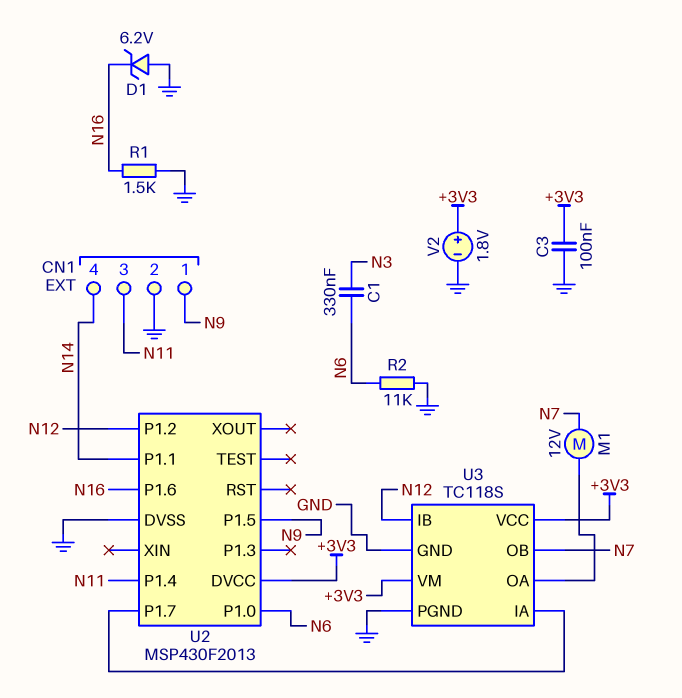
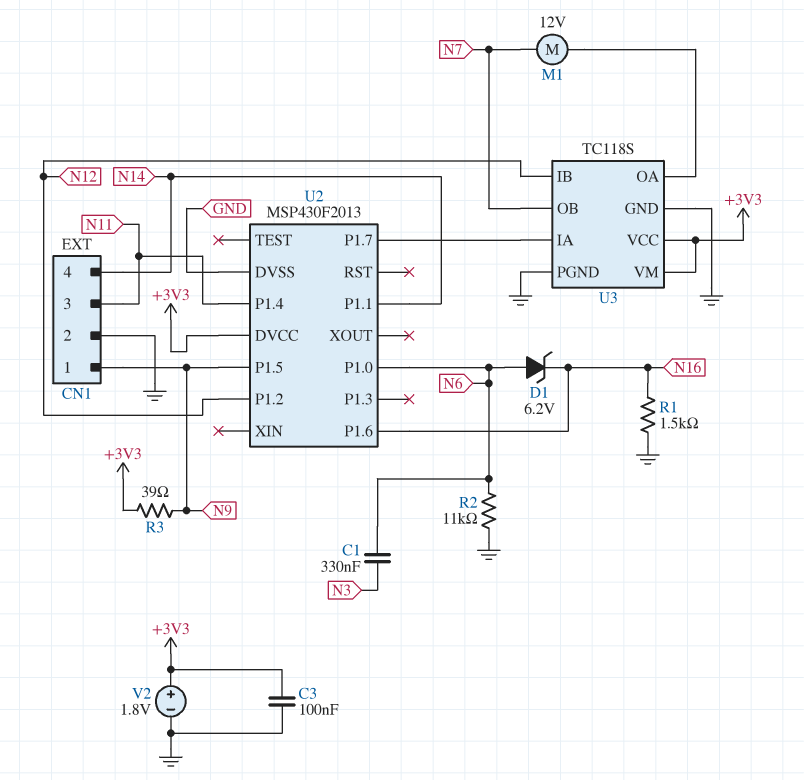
D1: zener 6.2V (A GND, K N16) -> zener 6.2V (A N6, K N16)
R3: none -> 39 (+3V3, N9)

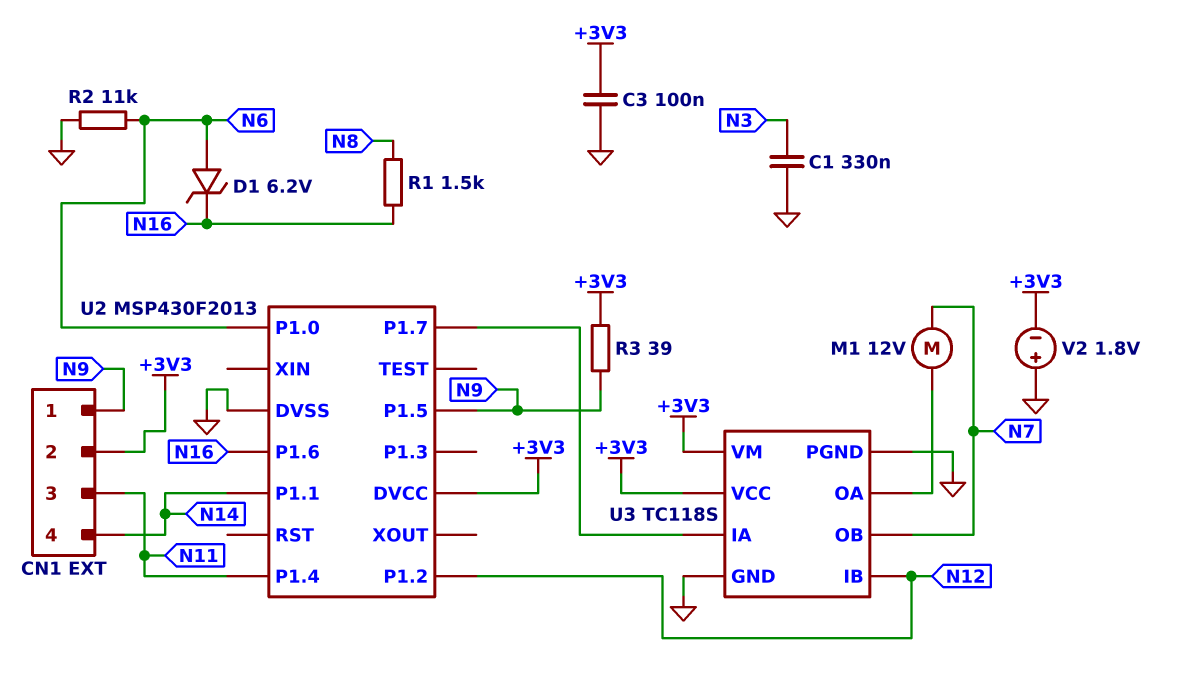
C1: 330nF (N3, N6) -> 330nF (GND, N3)
CN1 pin 2: GND -> +3V3
R1: 1.5k (GND, N16) -> 1.5k (N8, N16)
V2: 1.8V (plus +3V3, minus GND) -> 1.8V (plus GND, minus +3V3)

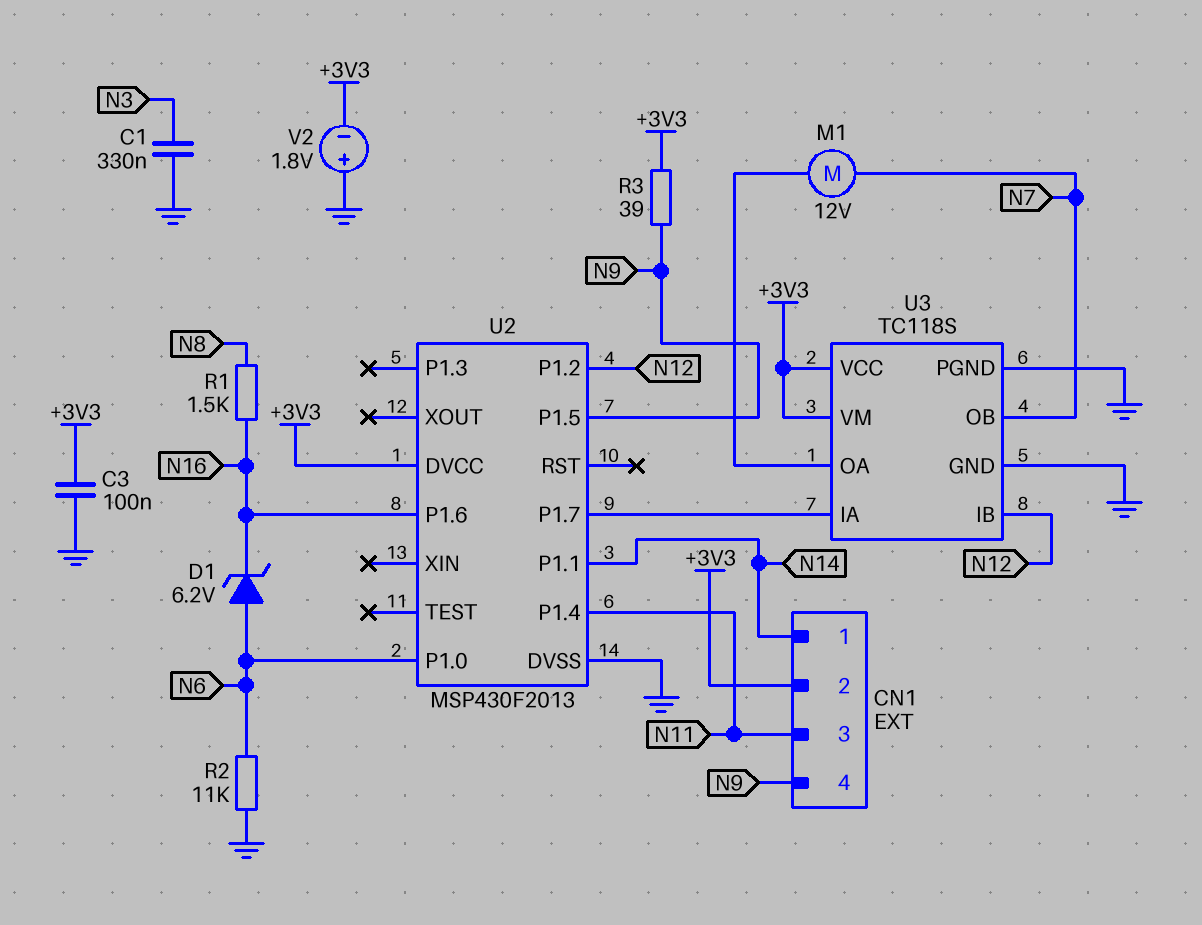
CN1 pin 1: N9 -> N14
CN1 pin 4: N14 -> N9

